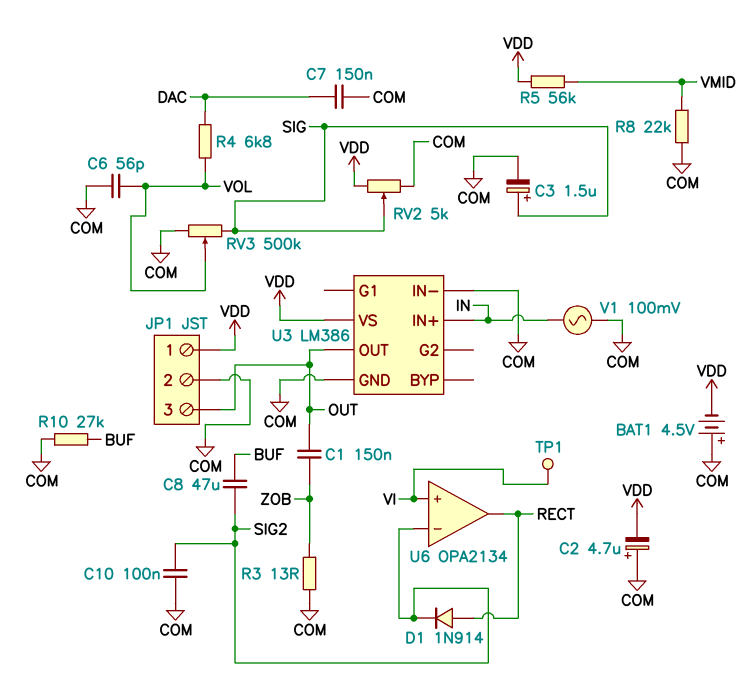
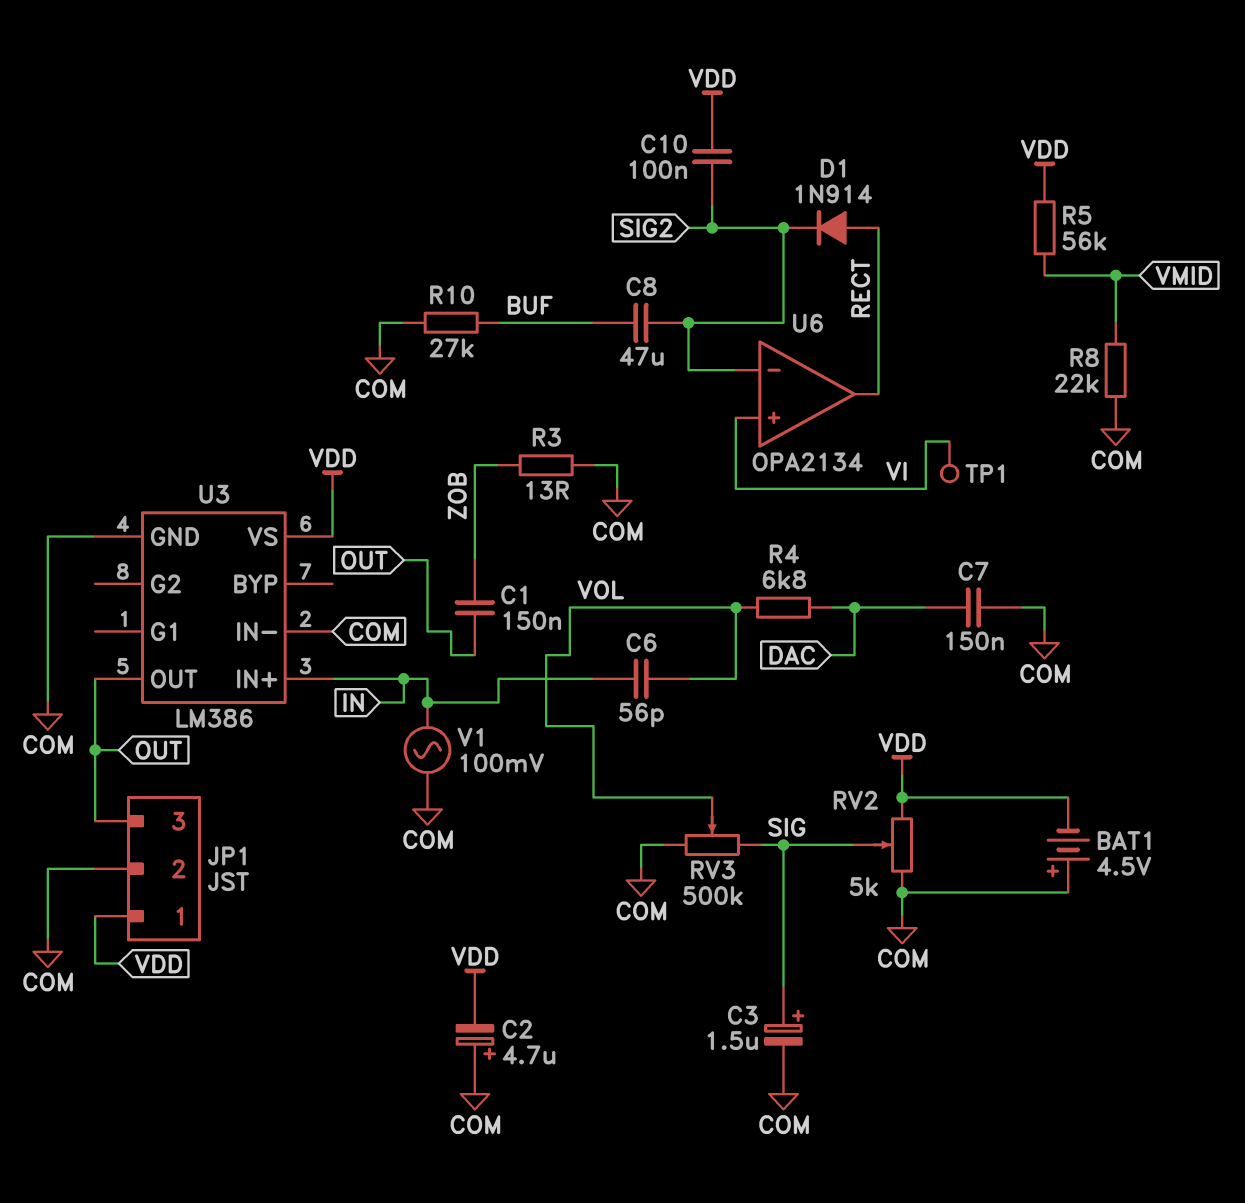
C6: 56pF (COM, VOL) -> 56pF (IN, VOL)
C10: 100nF (COM, SIG2) -> 100nF (SIG2, VDD)

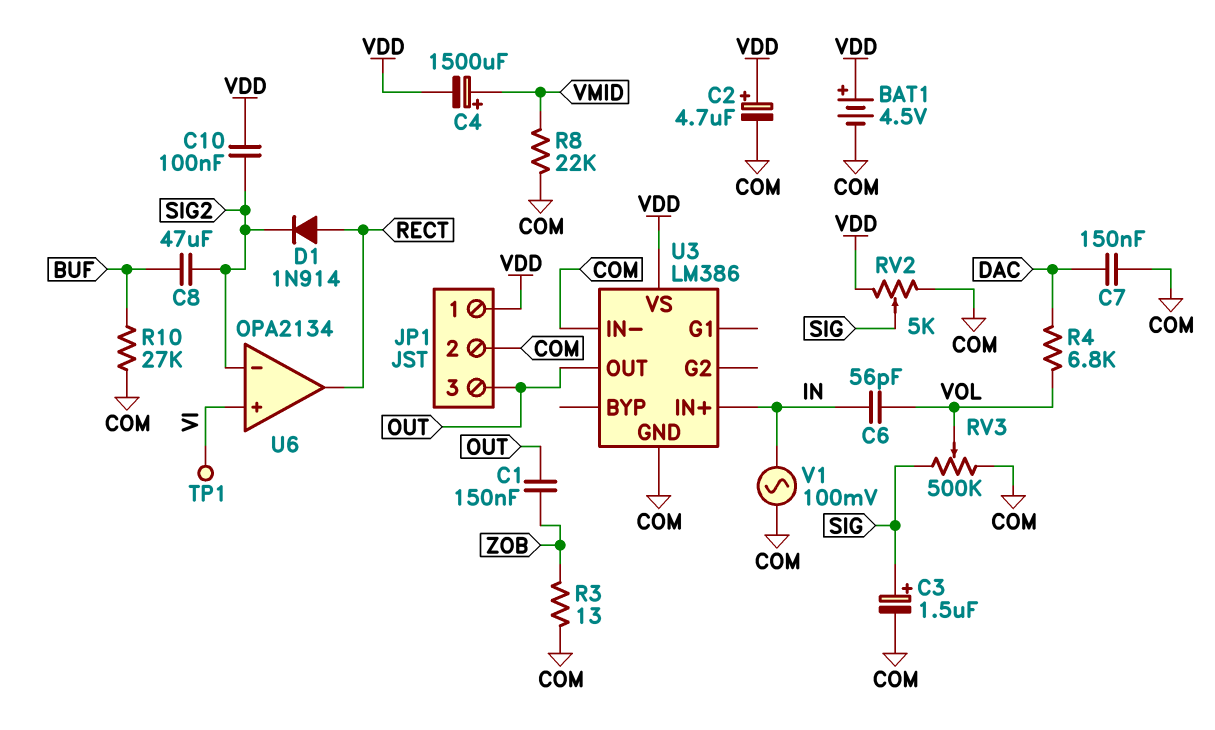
BAT1: 4.5V (plus COM, minus VDD) -> 4.5V (plus VDD, minus COM)
C2: 4.7uF (plus COM, minus VDD) -> 4.7uF (plus VDD, minus COM)
C4: none -> 1500uF (plus VMID, minus VDD)
R5: 56k (VDD, VMID) -> none

